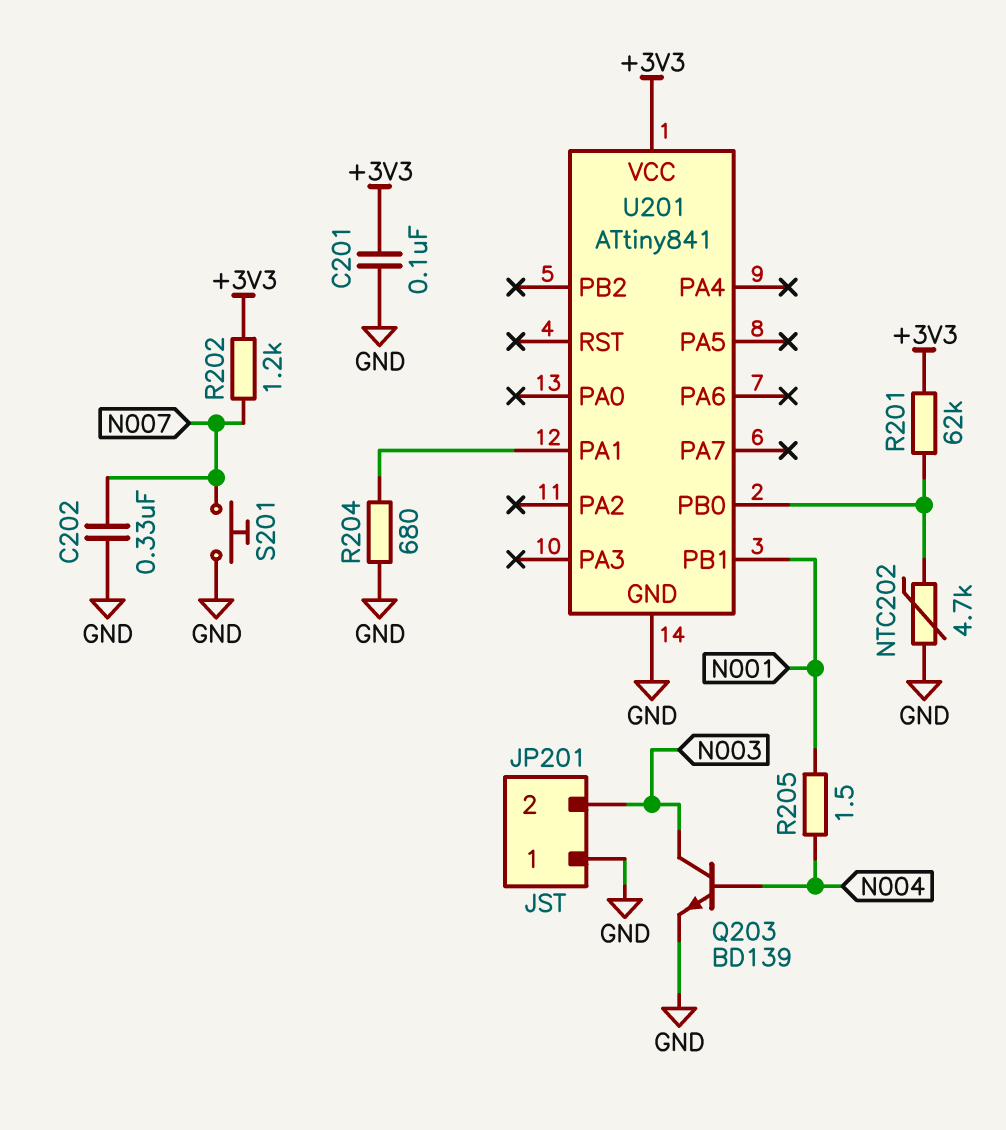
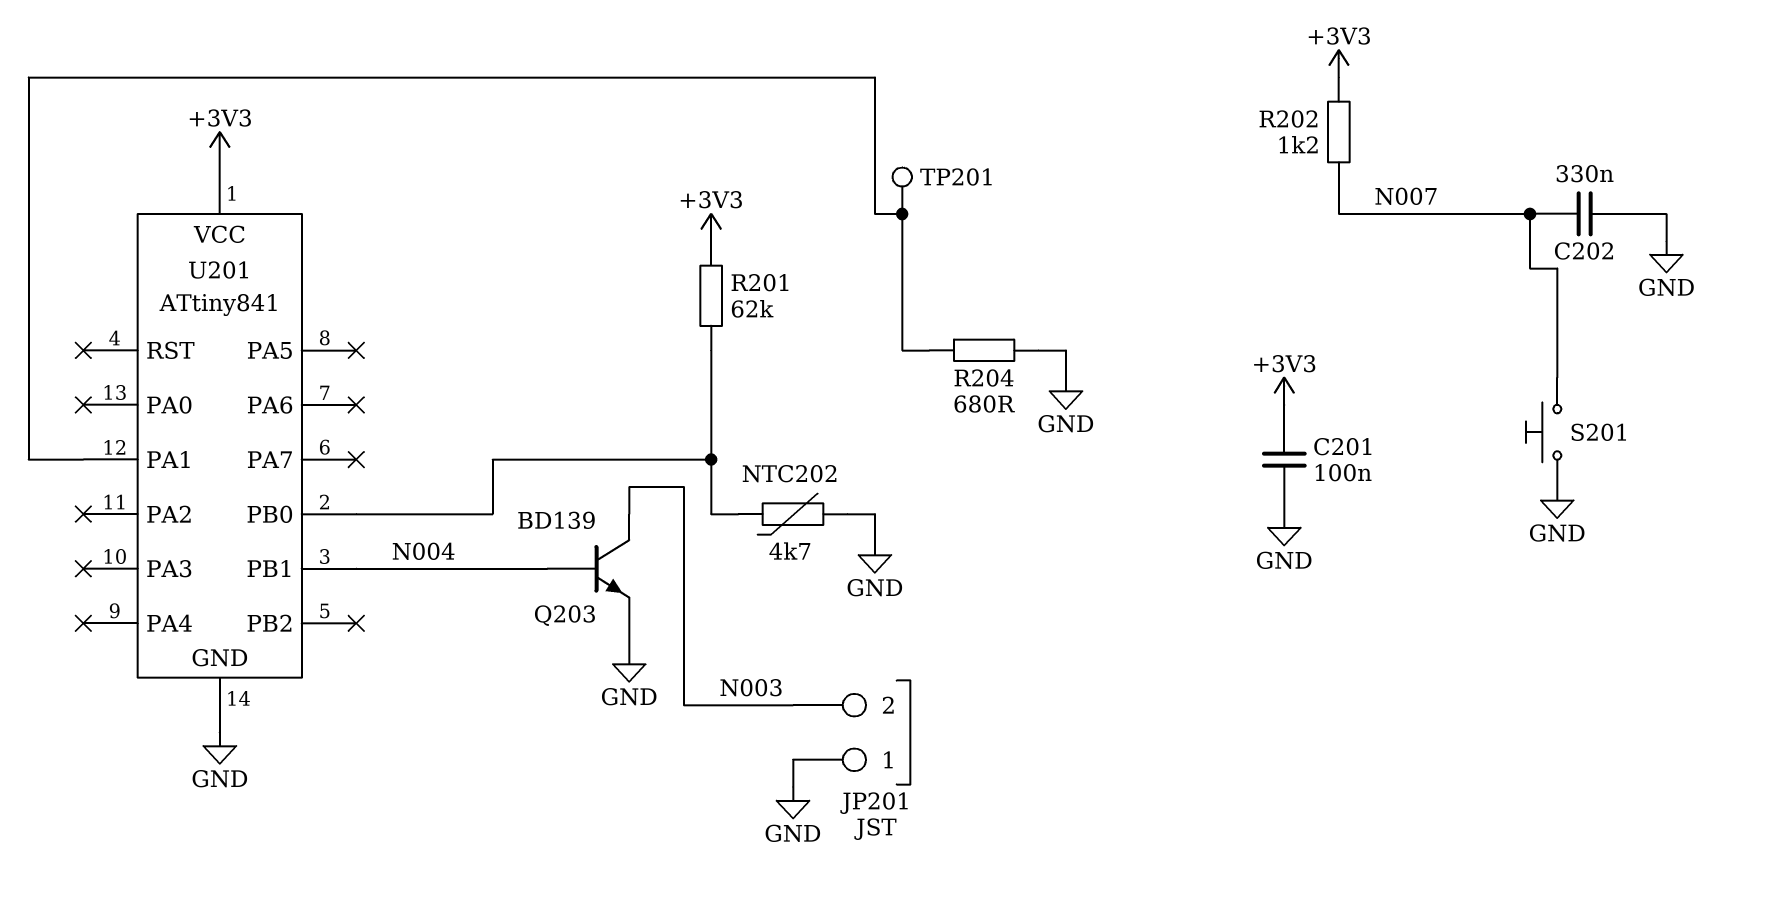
R205: 1.5 (N001, N004) -> none
TP201: none -> test point (U201/PA1)
U201 pin PB1: N001 -> N004

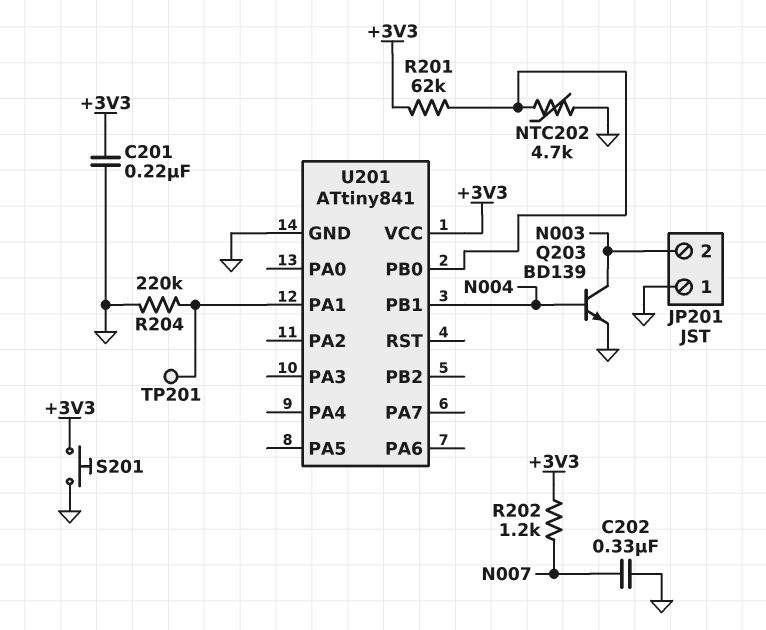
C201: 100nF (+3V3, GND) -> 220nF (+3V3, GND)
R204: 680 (GND, U201/PA1) -> 220k (GND, U201/PA1)
S201: button (GND, N007) -> button (+3V3, GND)

